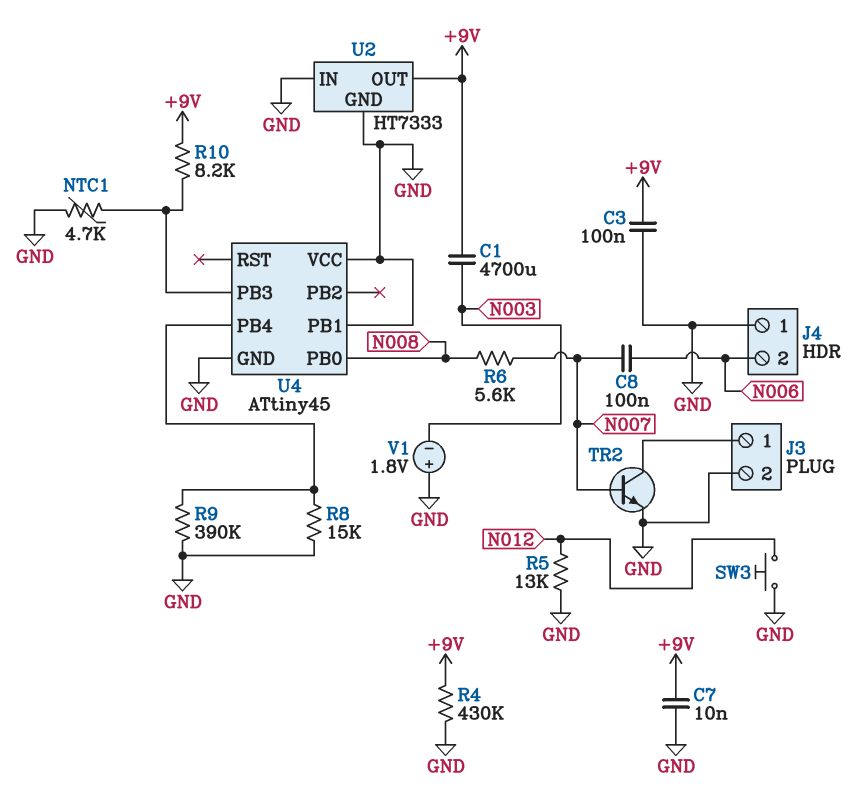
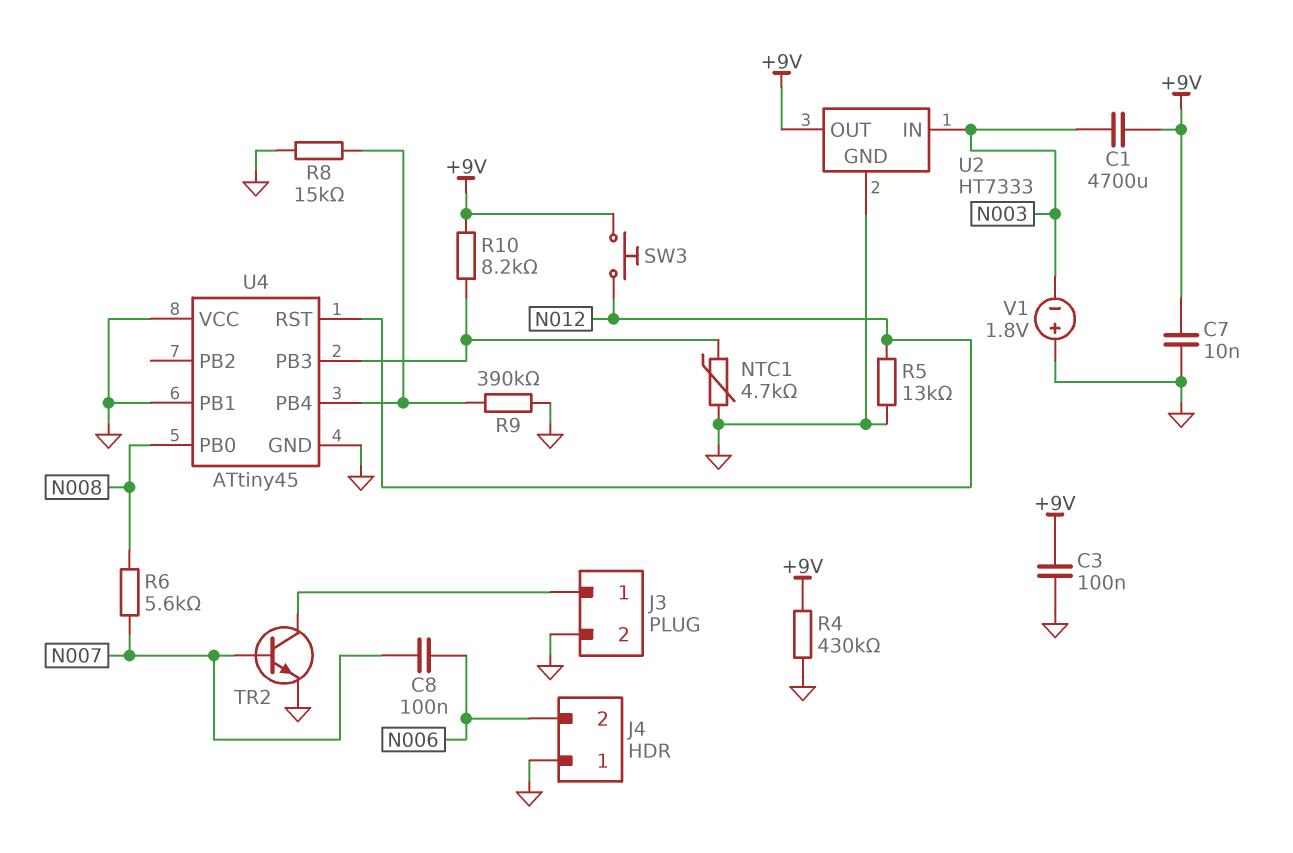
SW3: button (GND, N012) -> button (+9V, N012)
U2 pin IN: GND -> N003
U4 pin RST: none -> N012

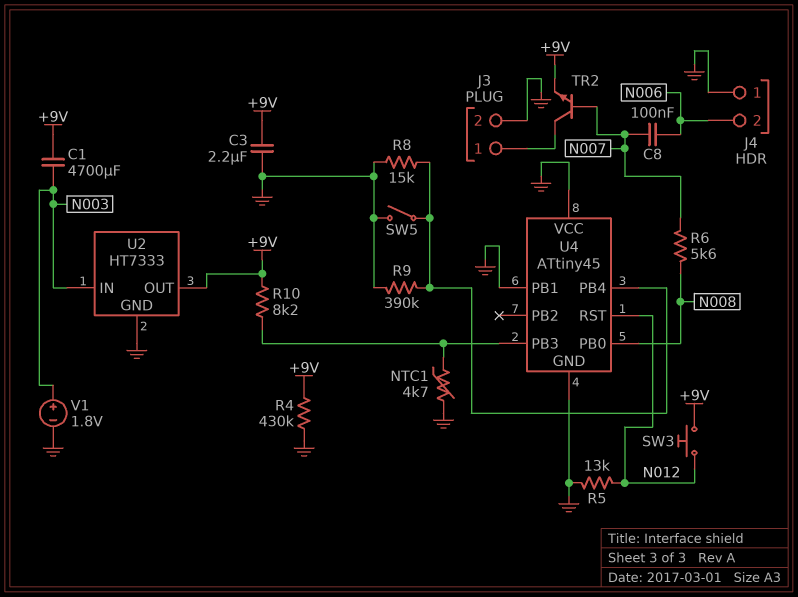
C3: 100nF (+9V, GND) -> 2.2uF (+9V, GND)
C7: 10nF (+9V, GND) -> none
SW5: none -> switch (GND, U4/PB4)
TR2: NPN (B N007, C J3/1, E GND) -> NPN (B N007, C J3/1, E +9V)
V1: 1.8V (plus GND, minus N003) -> 1.8V (plus N003, minus GND)

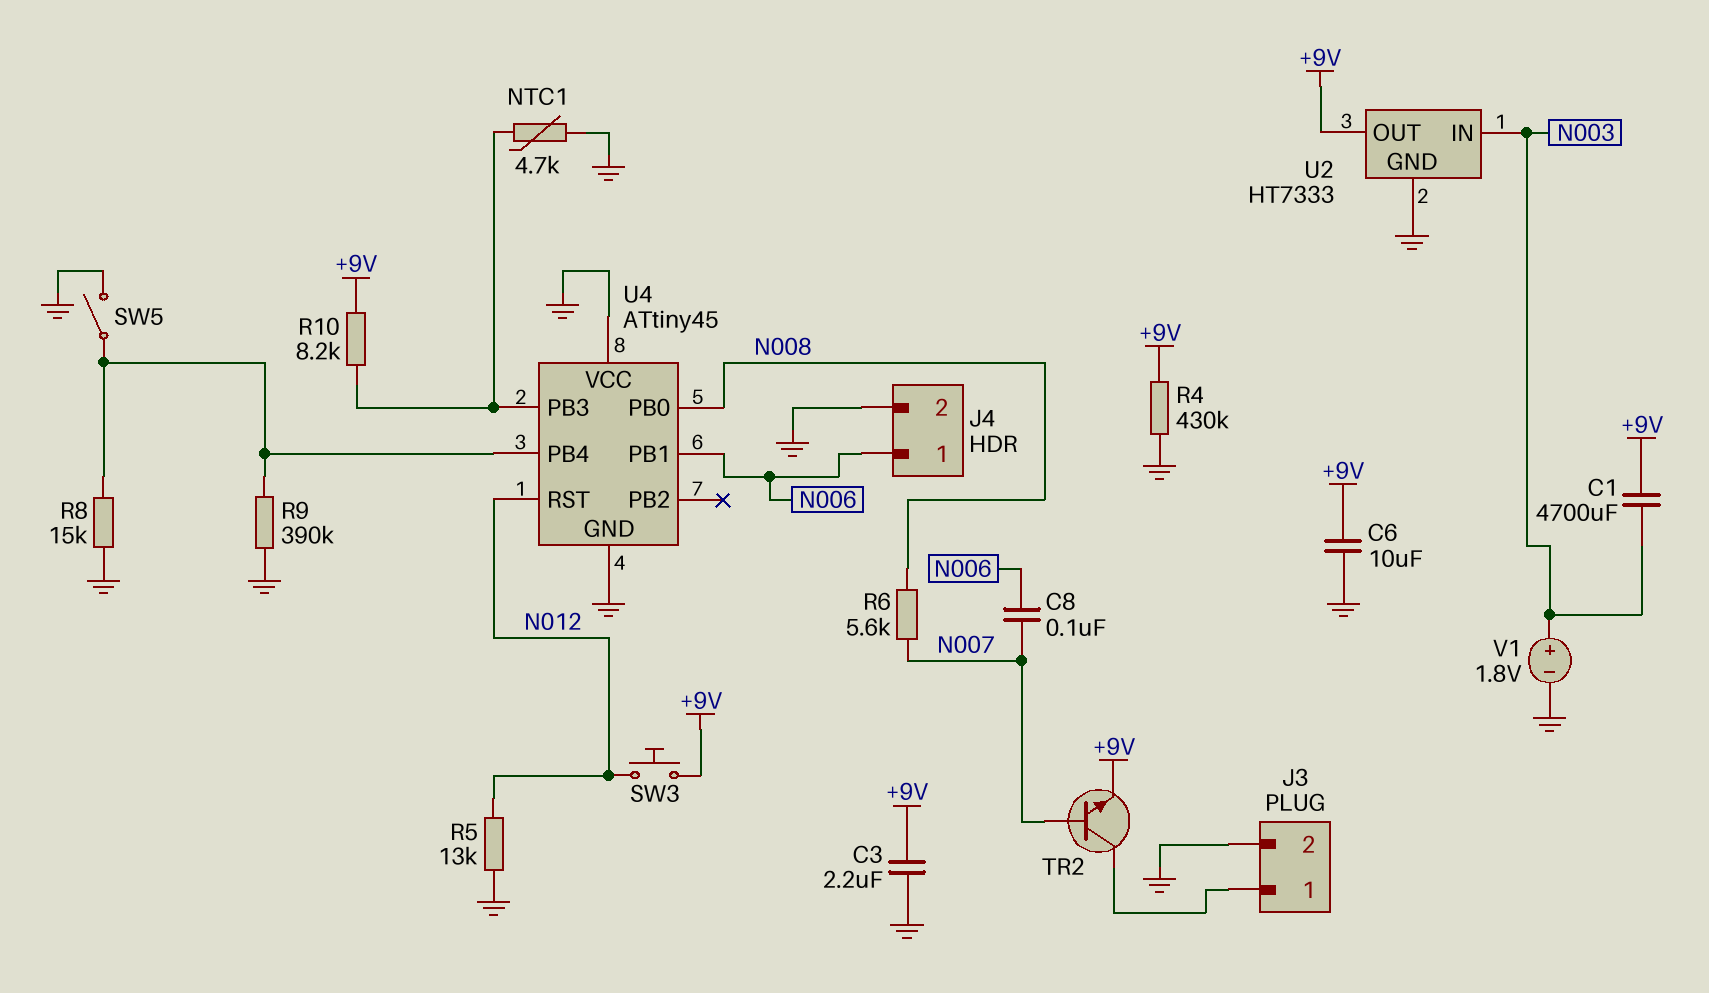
C6: none -> 10uF (+9V, GND)
J4 pin 1: GND -> N006
J4 pin 2: N006 -> GND
U4 pin PB1: GND -> N006

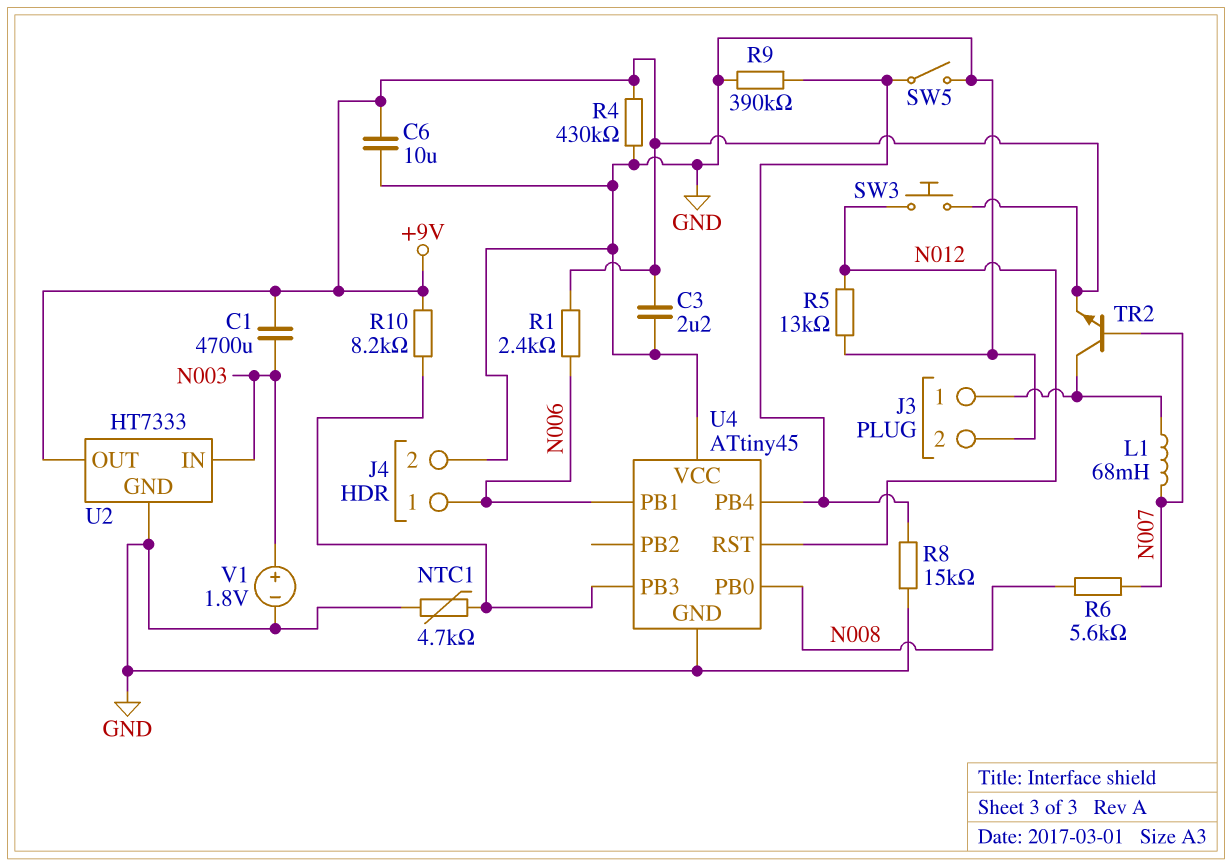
C8: 100nF (N006, N007) -> none
L1: none -> 68mH (J3/1, N007)
R1: none -> 2.4k (+9V, N006)

